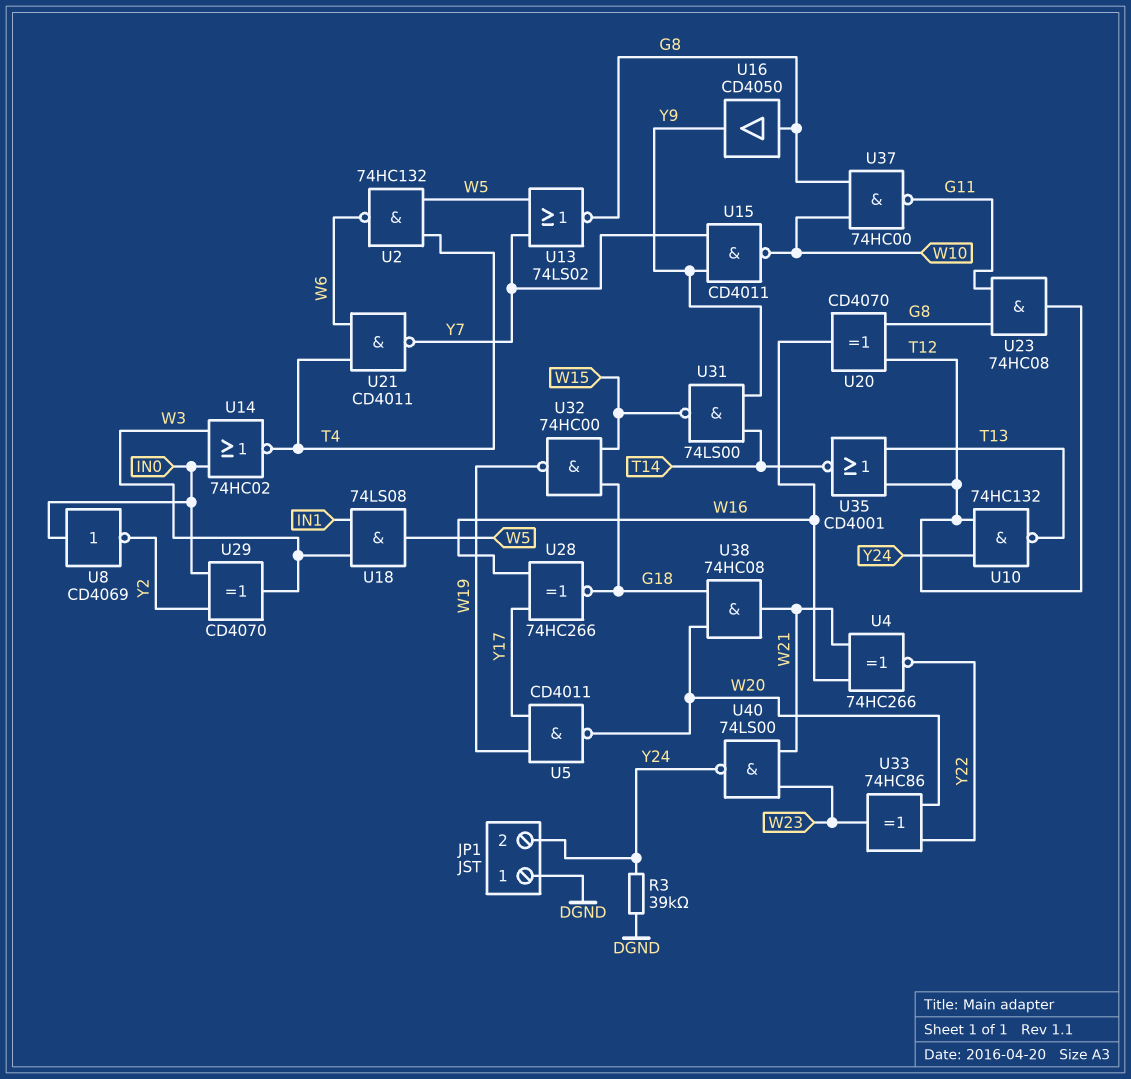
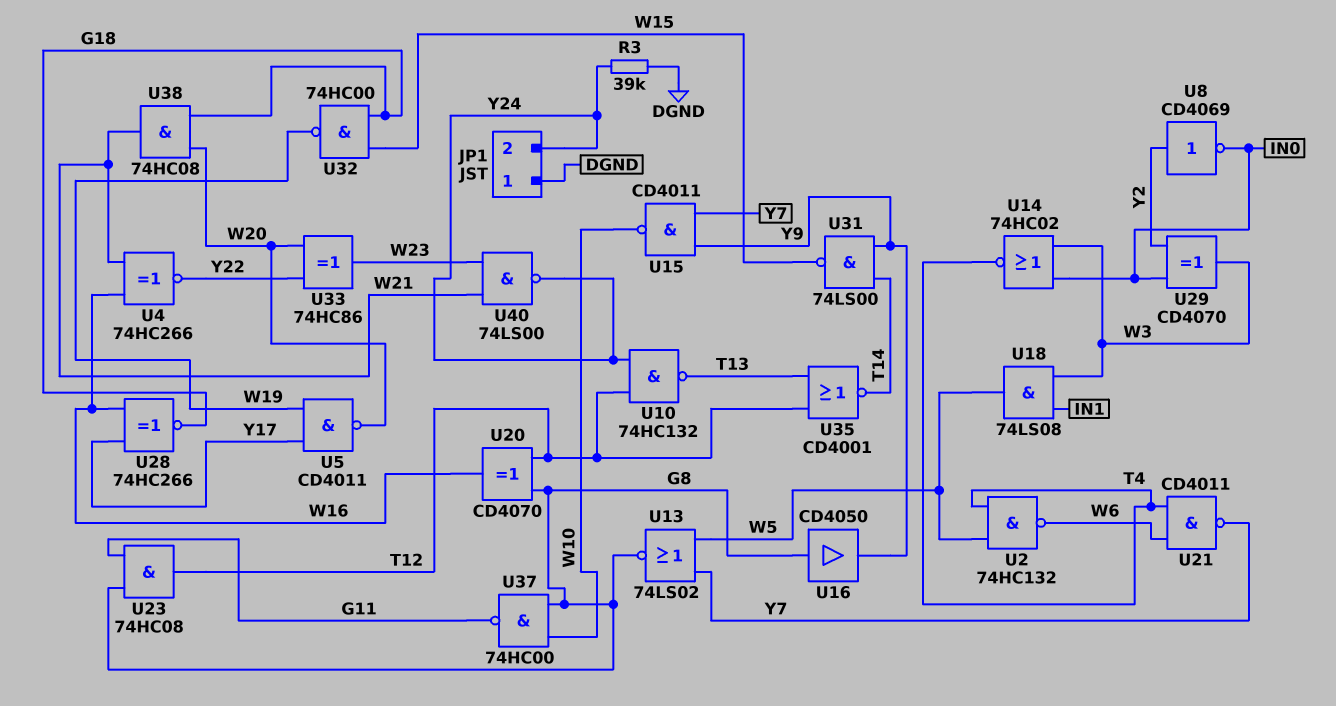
U8: NOT CD4069 (in IN0, out Y2) -> NOT CD4069 (in Y2, out IN0)

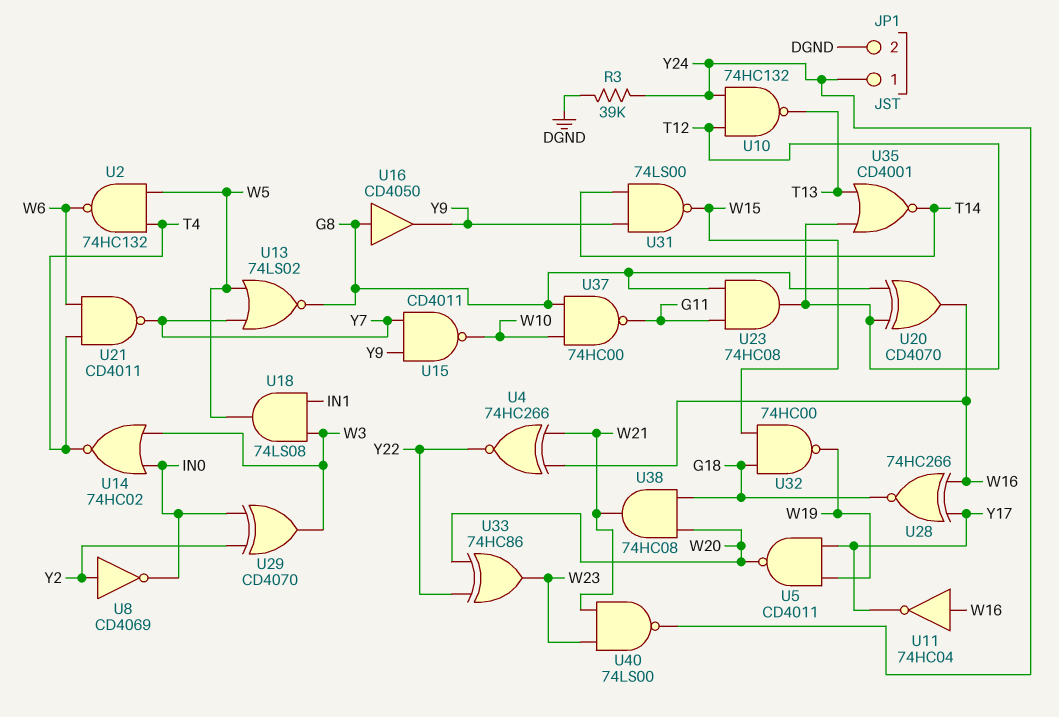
JP1 pin 1: DGND -> Y24
JP1 pin 2: Y24 -> DGND
U11: none -> NOT 74HC04 (in W16, out Y17)

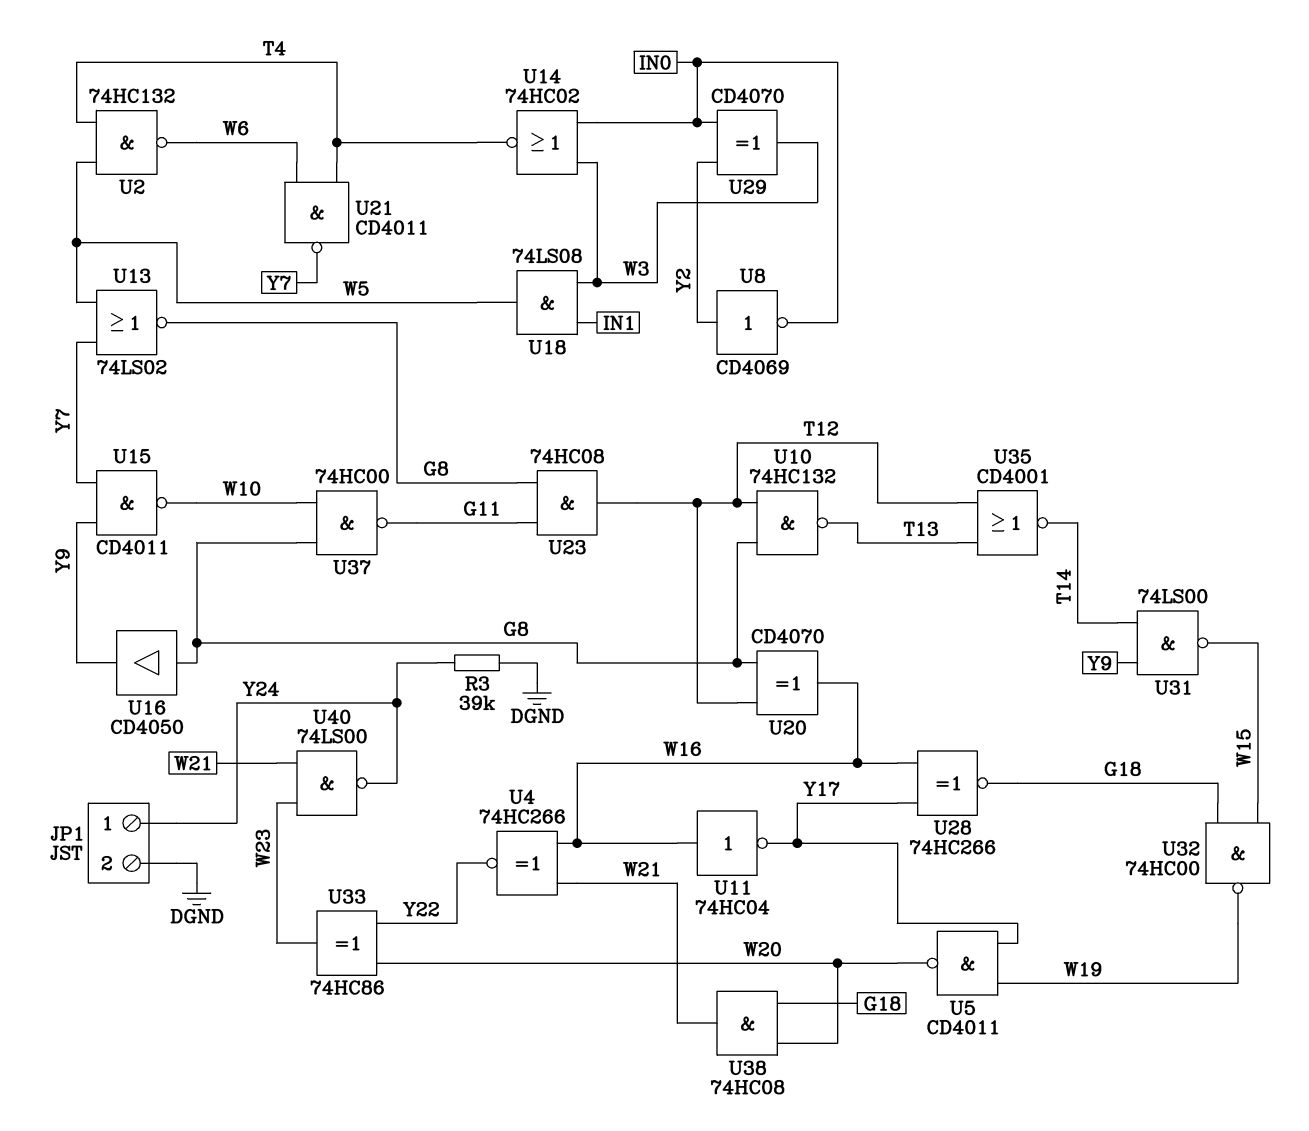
U10: NAND 74HC132 (in T12, in Y24, out T13) -> NAND 74HC132 (in G8, in T12, out T13)

